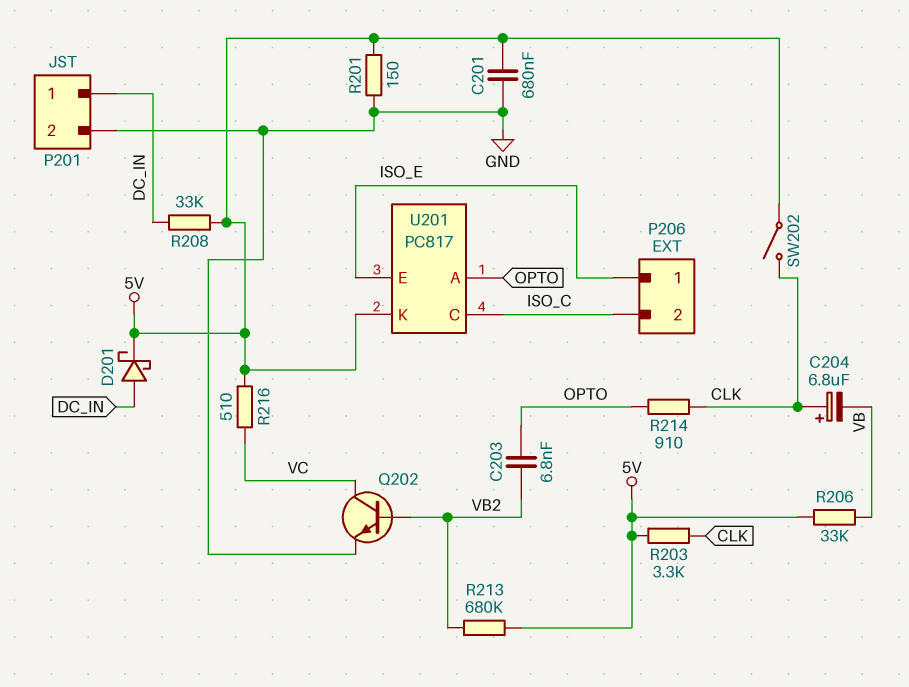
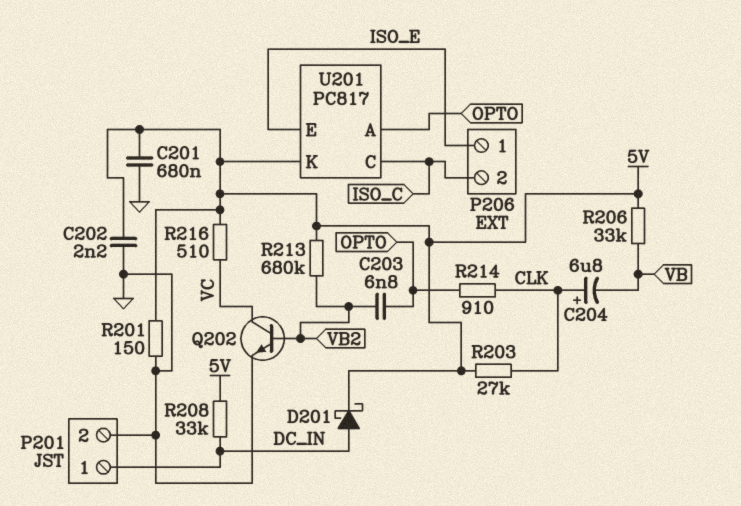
C202: none -> 2.2nF (5V, GND)
R203: 3.3k (5V, CLK) -> 27k (5V, CLK)
SW202: switch (5V, CLK) -> none

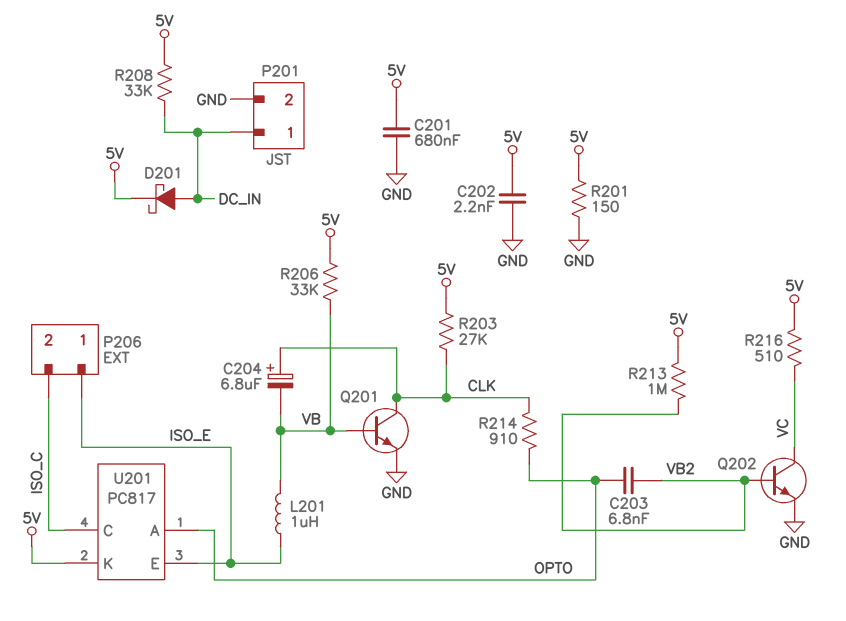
L201: none -> 1uH (ISO_E, VB)
Q201: none -> NPN (B VB, C CLK, E GND)
R213: 680k (5V, VB2) -> 1M (5V, VB2)

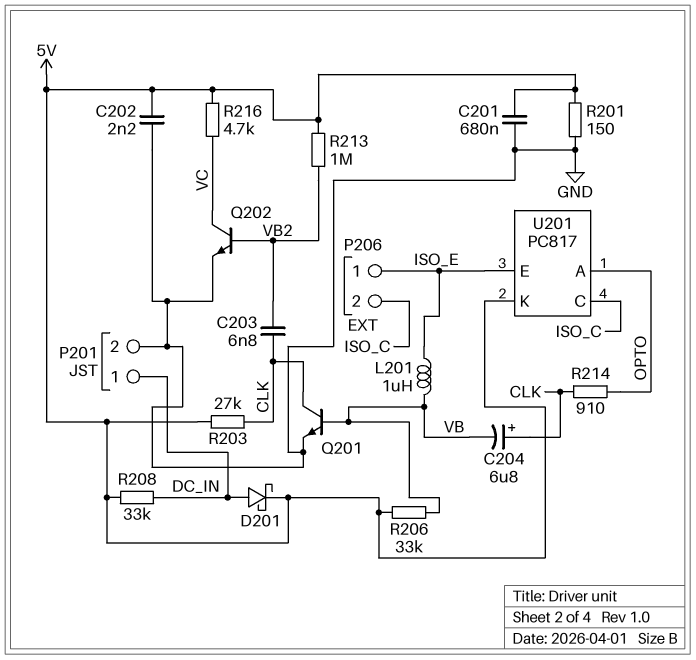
C203: 6.8nF (OPTO, VB2) -> 6.8nF (CLK, VB2)
R216: 510 (5V, VC) -> 4.7k (5V, VC)

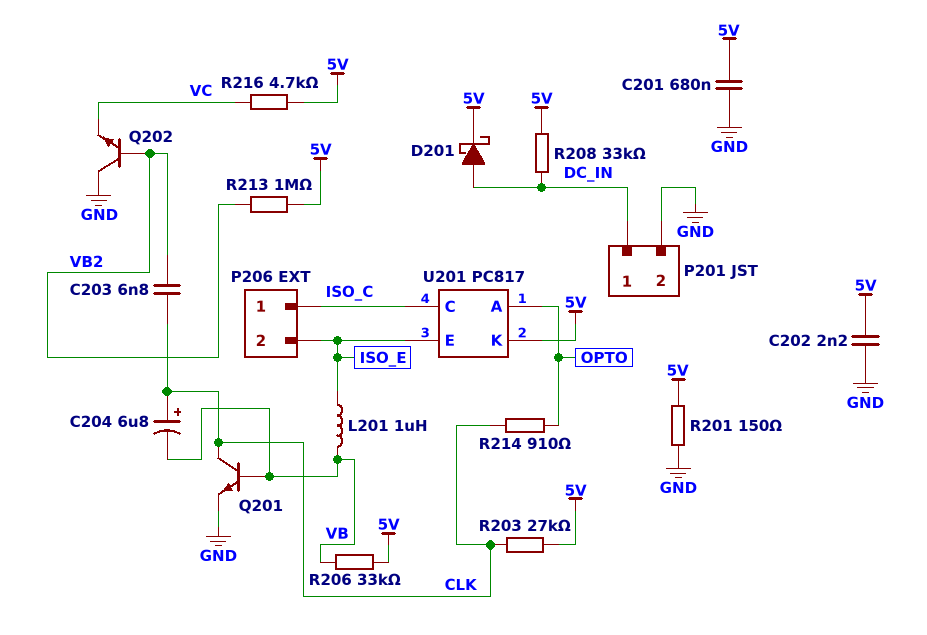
P206 pin 1: ISO_E -> ISO_C
P206 pin 2: ISO_C -> ISO_E
Q202: NPN (B VB2, C VC, E GND) -> NPN (B VB2, C GND, E VC)

